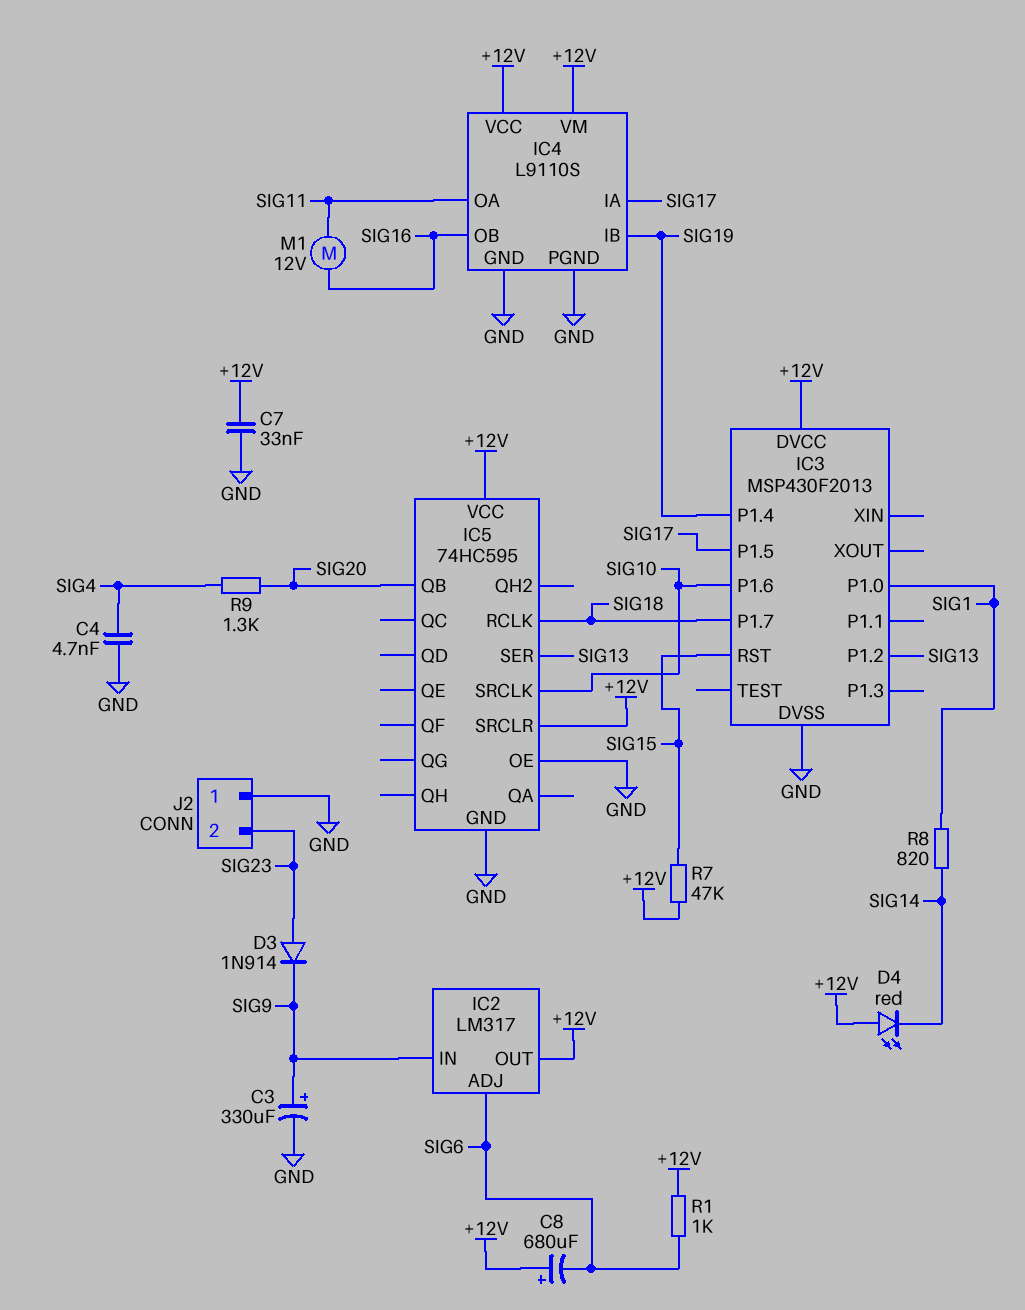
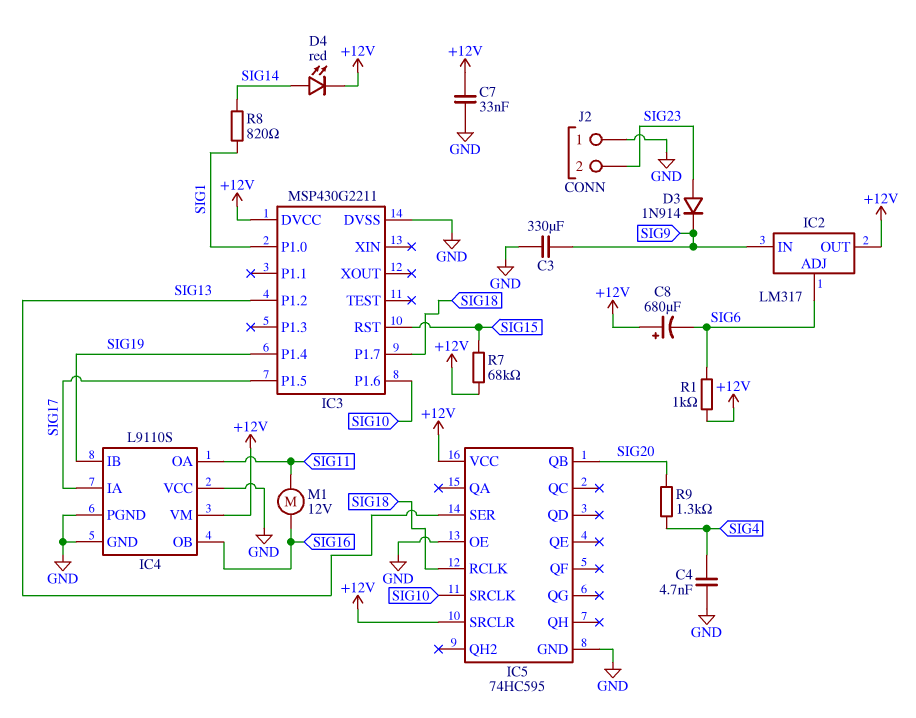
C3: 330uF (plus SIG9, minus GND) -> 330uF (GND, SIG9)
D4: LED red (A +12V, K SIG14) -> LED red (A SIG14, K +12V)
IC3: MSP430F2013 -> MSP430G2211
IC4 pin VCC: +12V -> GND
R7: 47k (+12V, SIG15) -> 68k (+12V, SIG15)

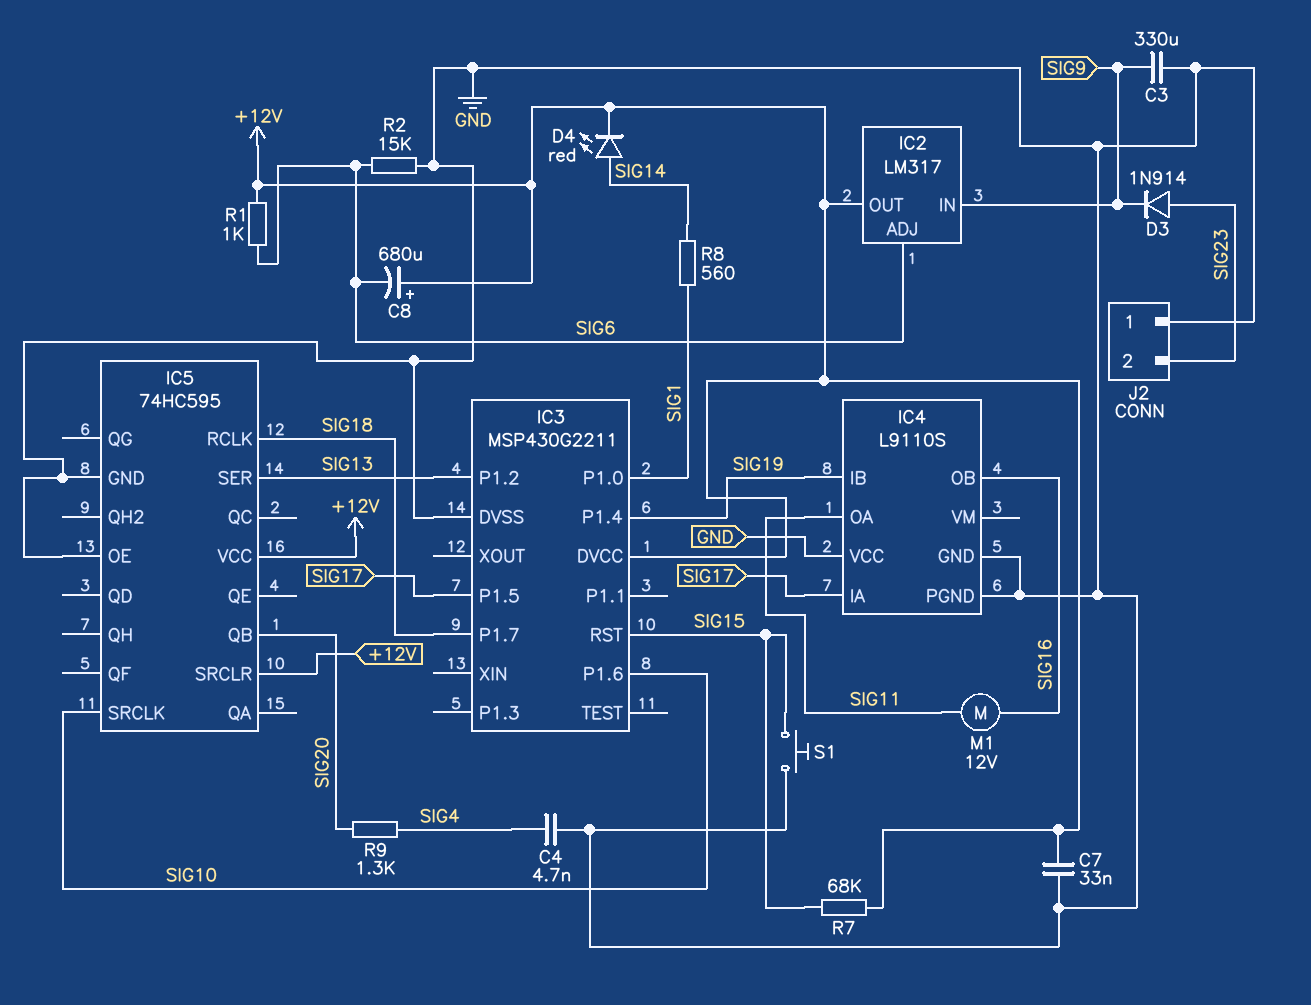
IC4 pin VM: +12V -> none
R2: none -> 15k (GND, SIG6)
R8: 820 (SIG1, SIG14) -> 560 (SIG1, SIG14)
S1: none -> button (GND, SIG15)

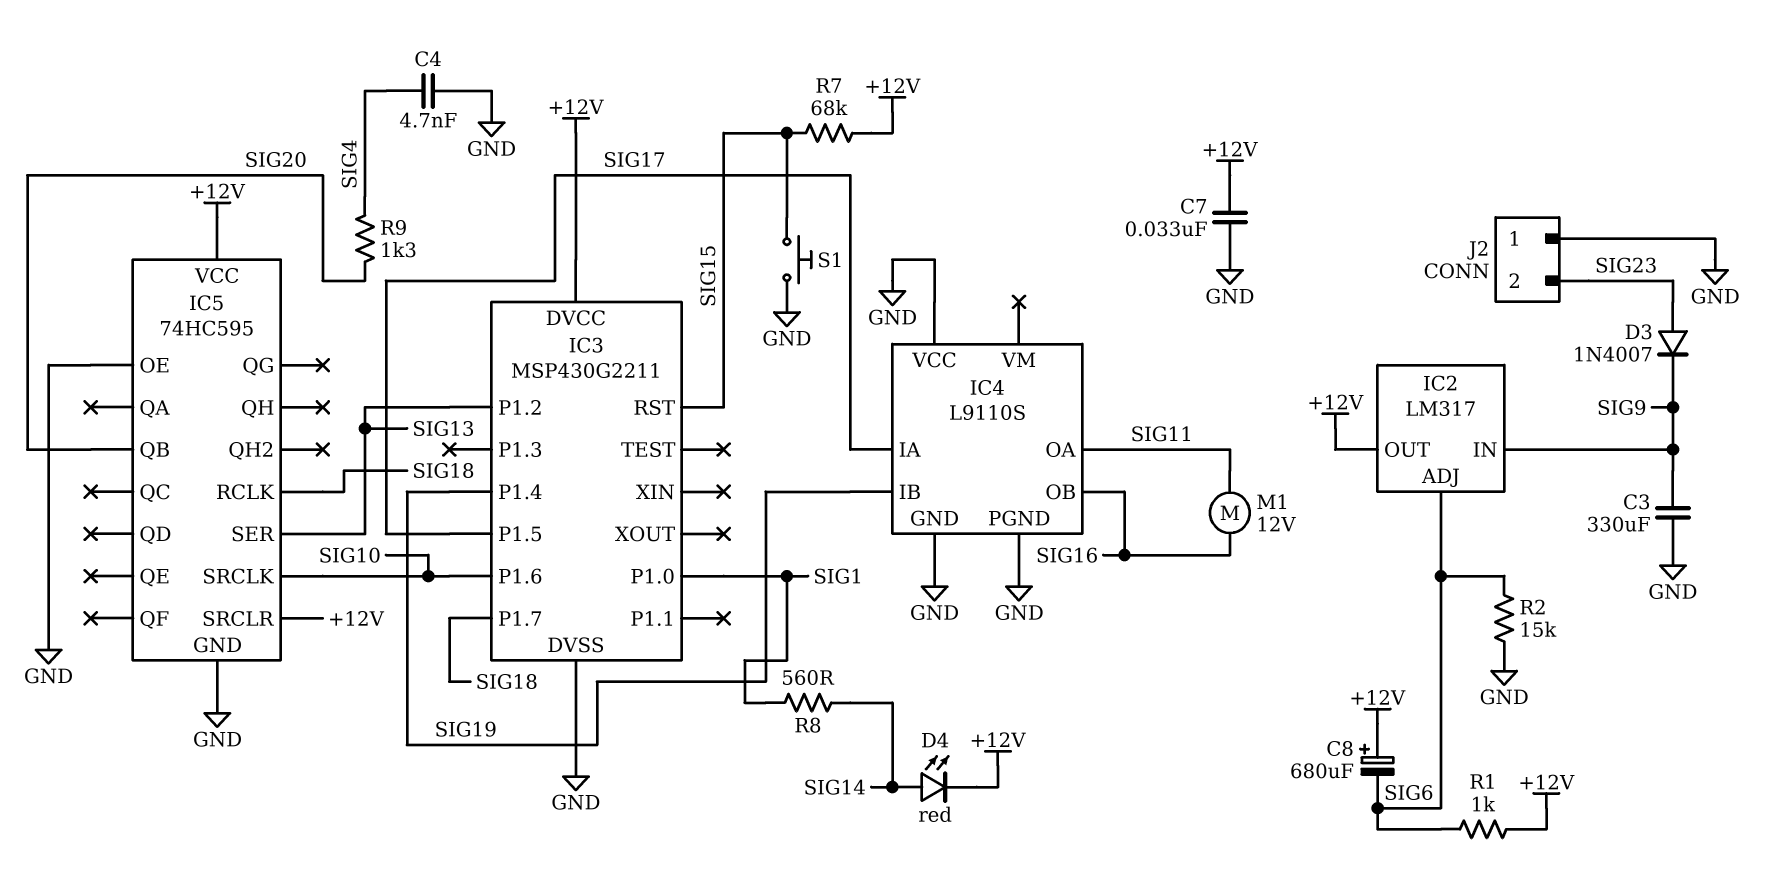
D3: diode 1N914 (A SIG23, K SIG9) -> diode 1N4007 (A SIG23, K SIG9)

